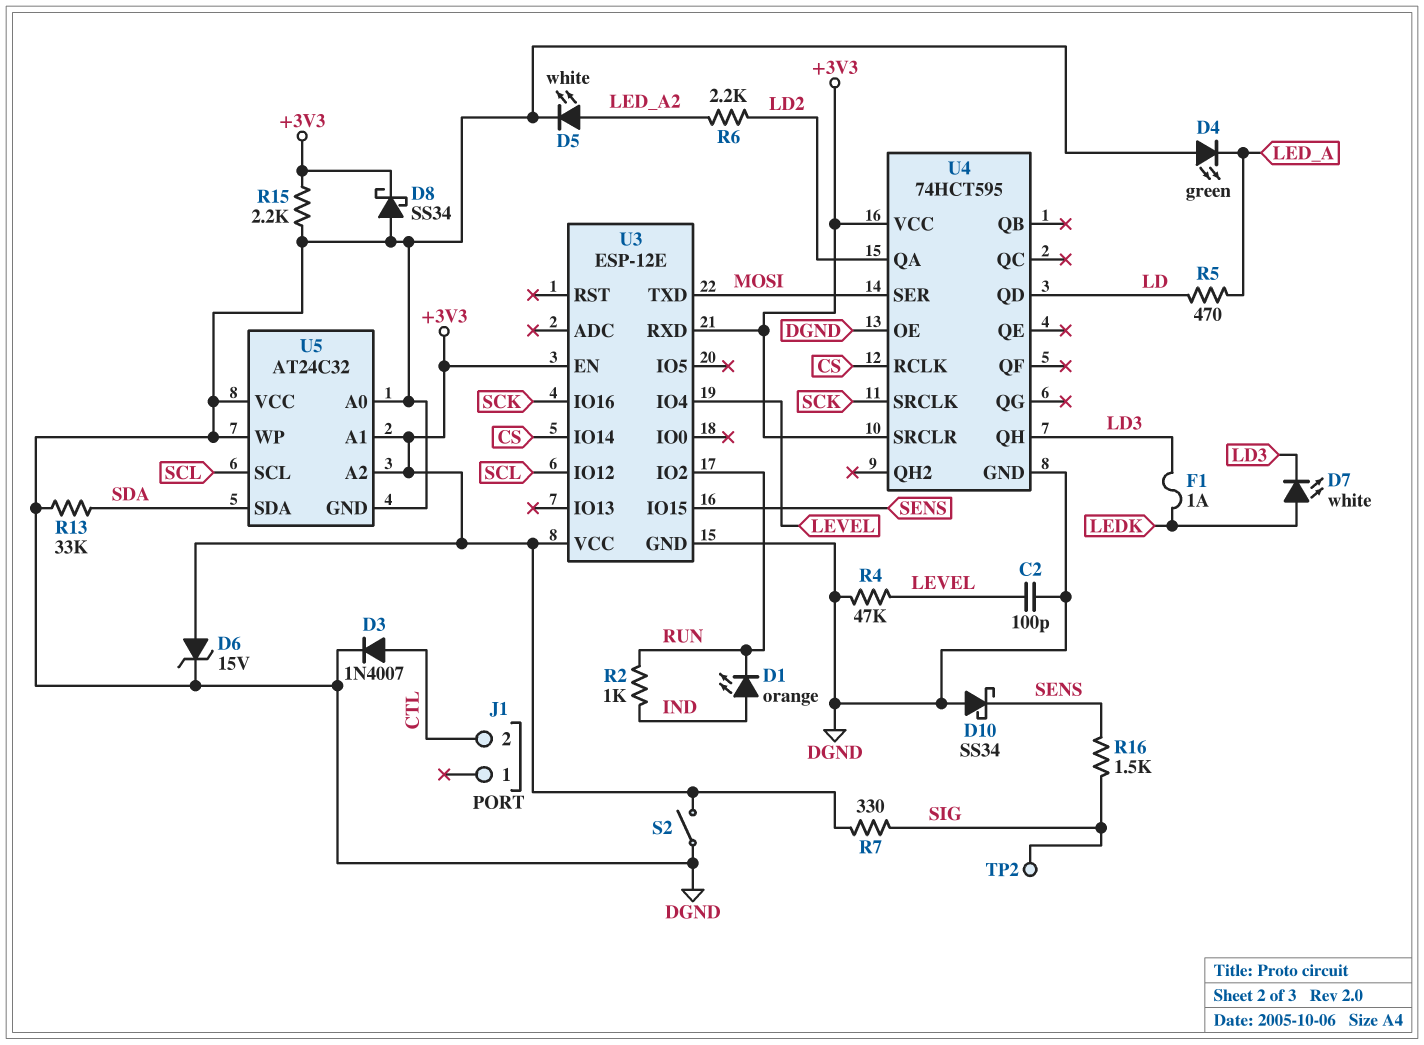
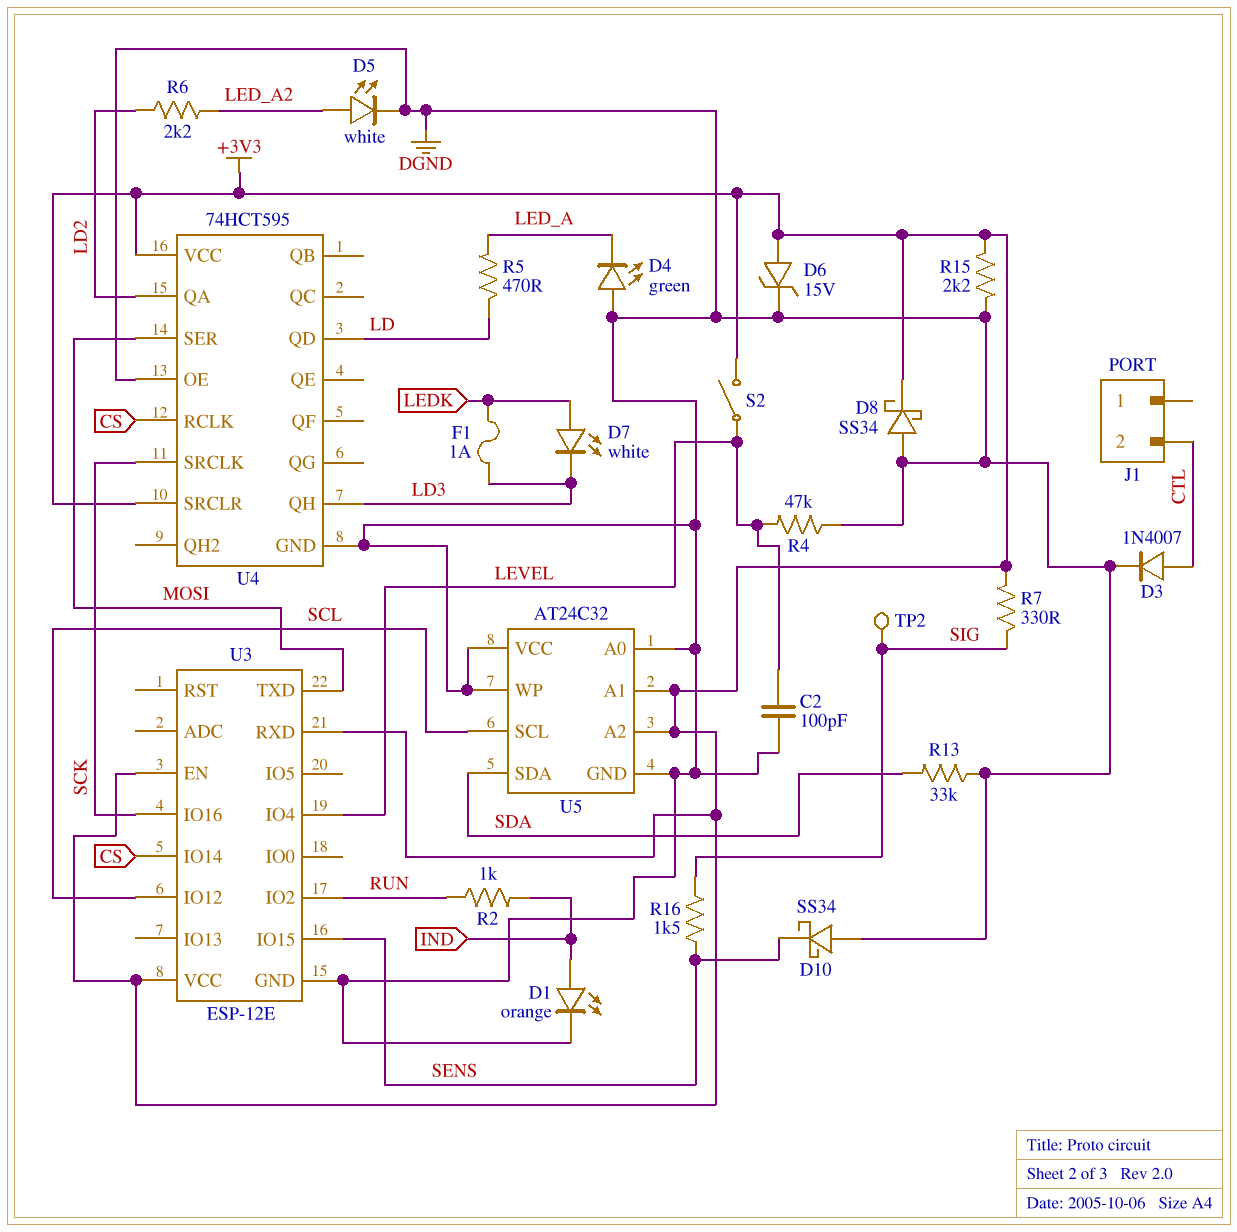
D1: LED orange (A IND, K RUN) -> LED orange (A IND, K DGND)
S2: switch (+3V3, DGND) -> switch (+3V3, LEVEL)

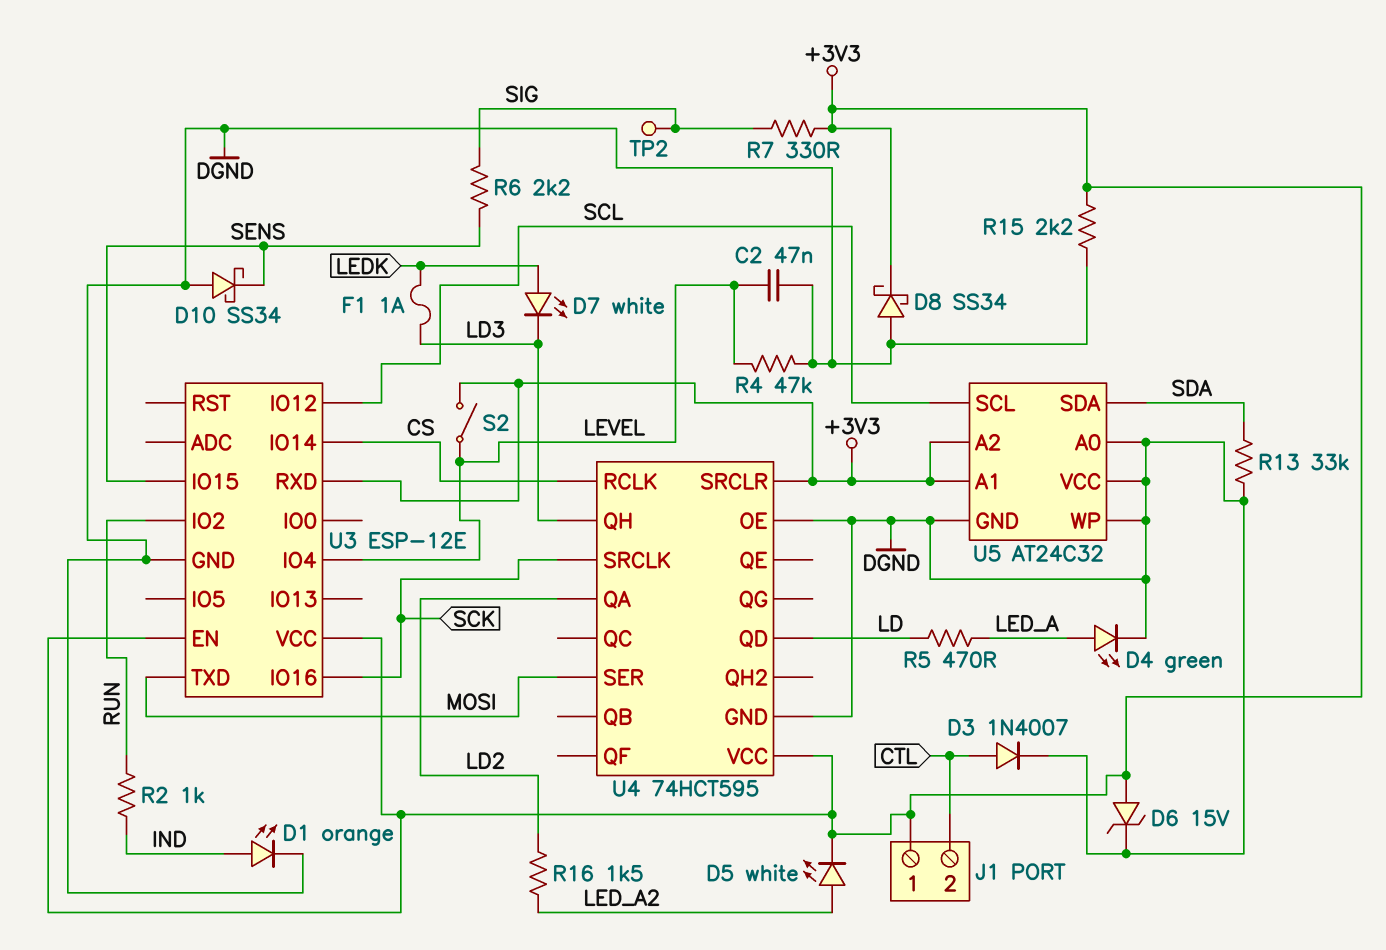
C2: 100pF (DGND, LEVEL) -> 47nF (DGND, LEVEL)
D4: LED green (A DGND, K LED_A) -> LED green (A LED_A, K DGND)
D5: LED white (A LED_A2, K DGND) -> LED white (A LED_A2, K +3V3)
J1 pin 1: none -> +3V3
R6: 2.2k (LD2, LED_A2) -> 2.2k (SENS, SIG)
R16: 1.5k (SENS, SIG) -> 1.5k (LD2, LED_A2)

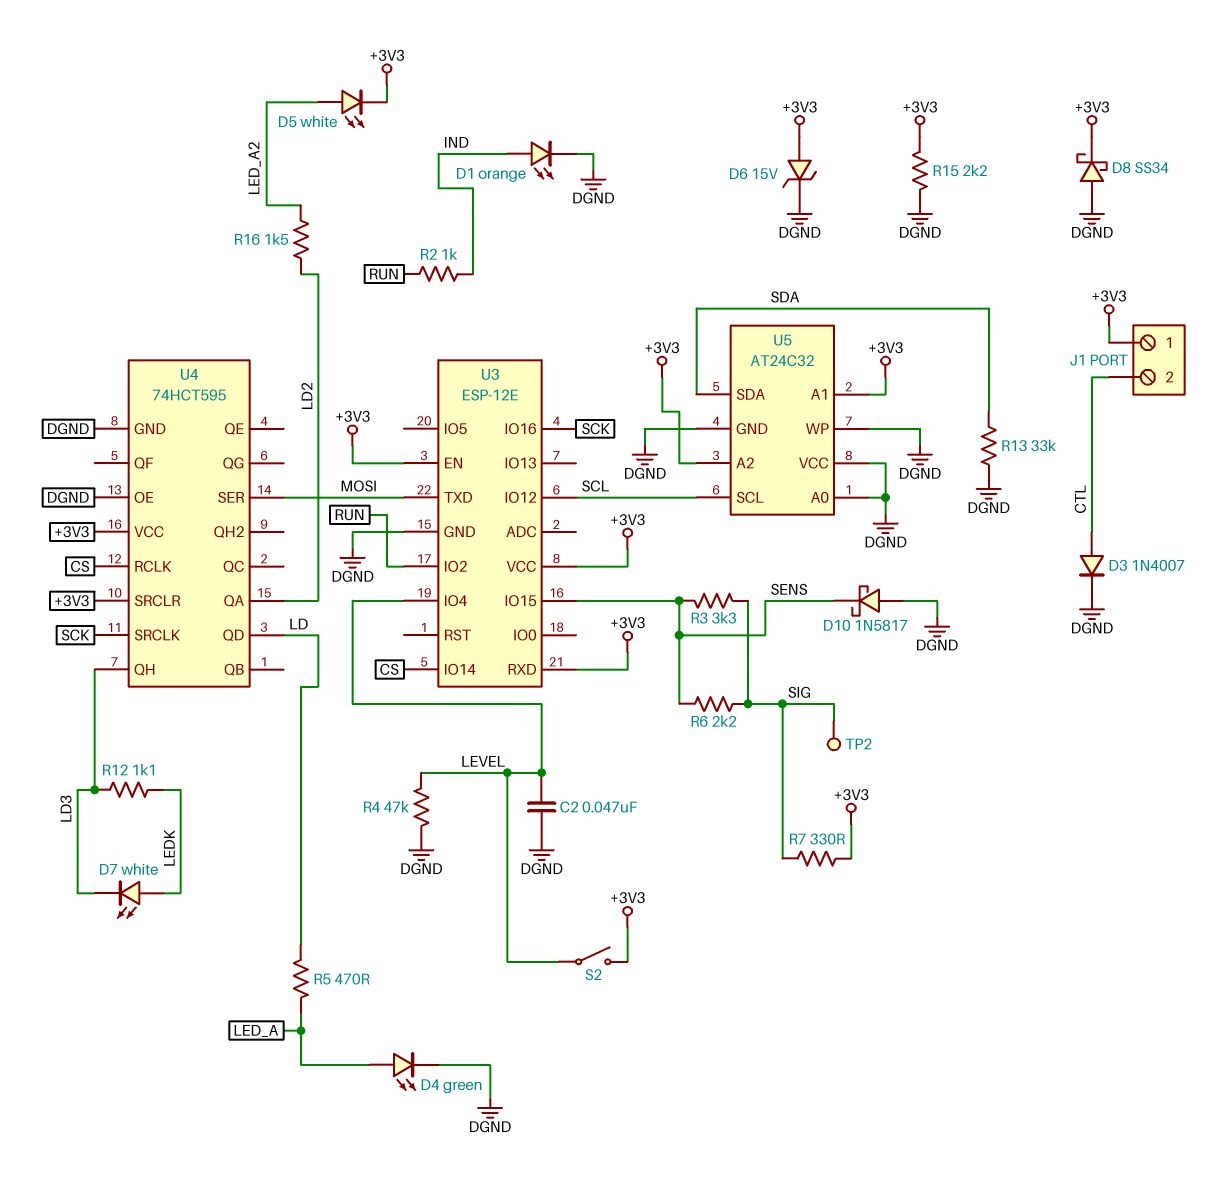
D10: schottky SS34 (A DGND, K SENS) -> schottky 1N5817 (A DGND, K SENS)
F1: 1A (LD3, LEDK) -> none
R3: none -> 3.3k (SENS, SIG)
R12: none -> 1.1k (LD3, LEDK)

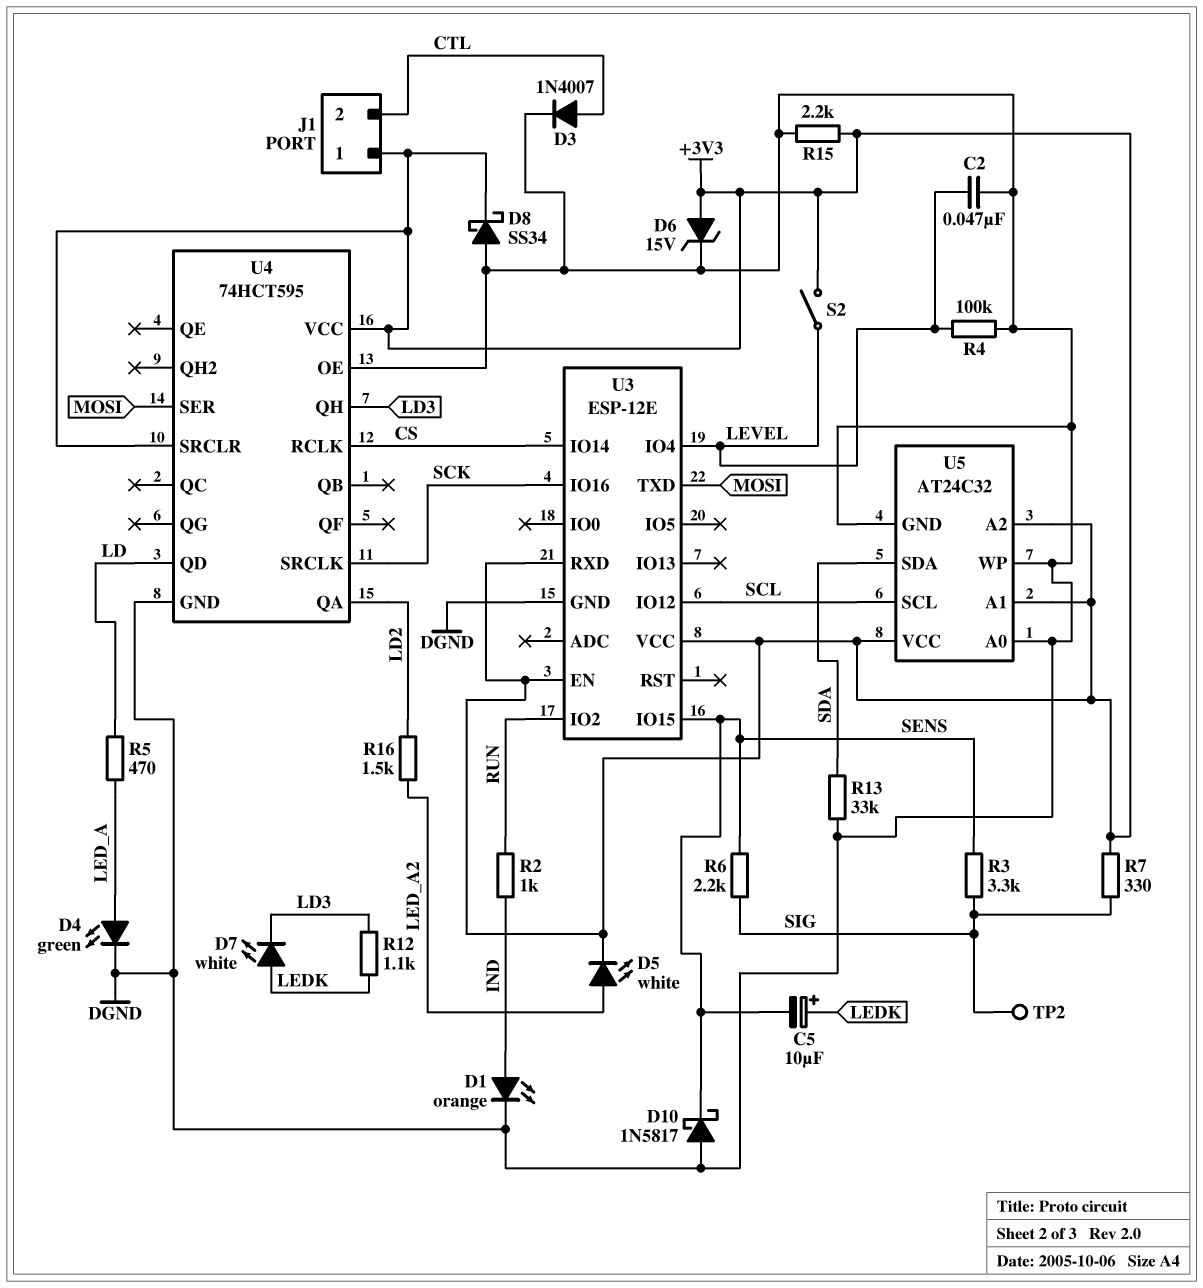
C5: none -> 10uF (plus LEDK, minus SENS)
R4: 47k (DGND, LEVEL) -> 100k (DGND, LEVEL)
U5 pin VCC: DGND -> +3V3

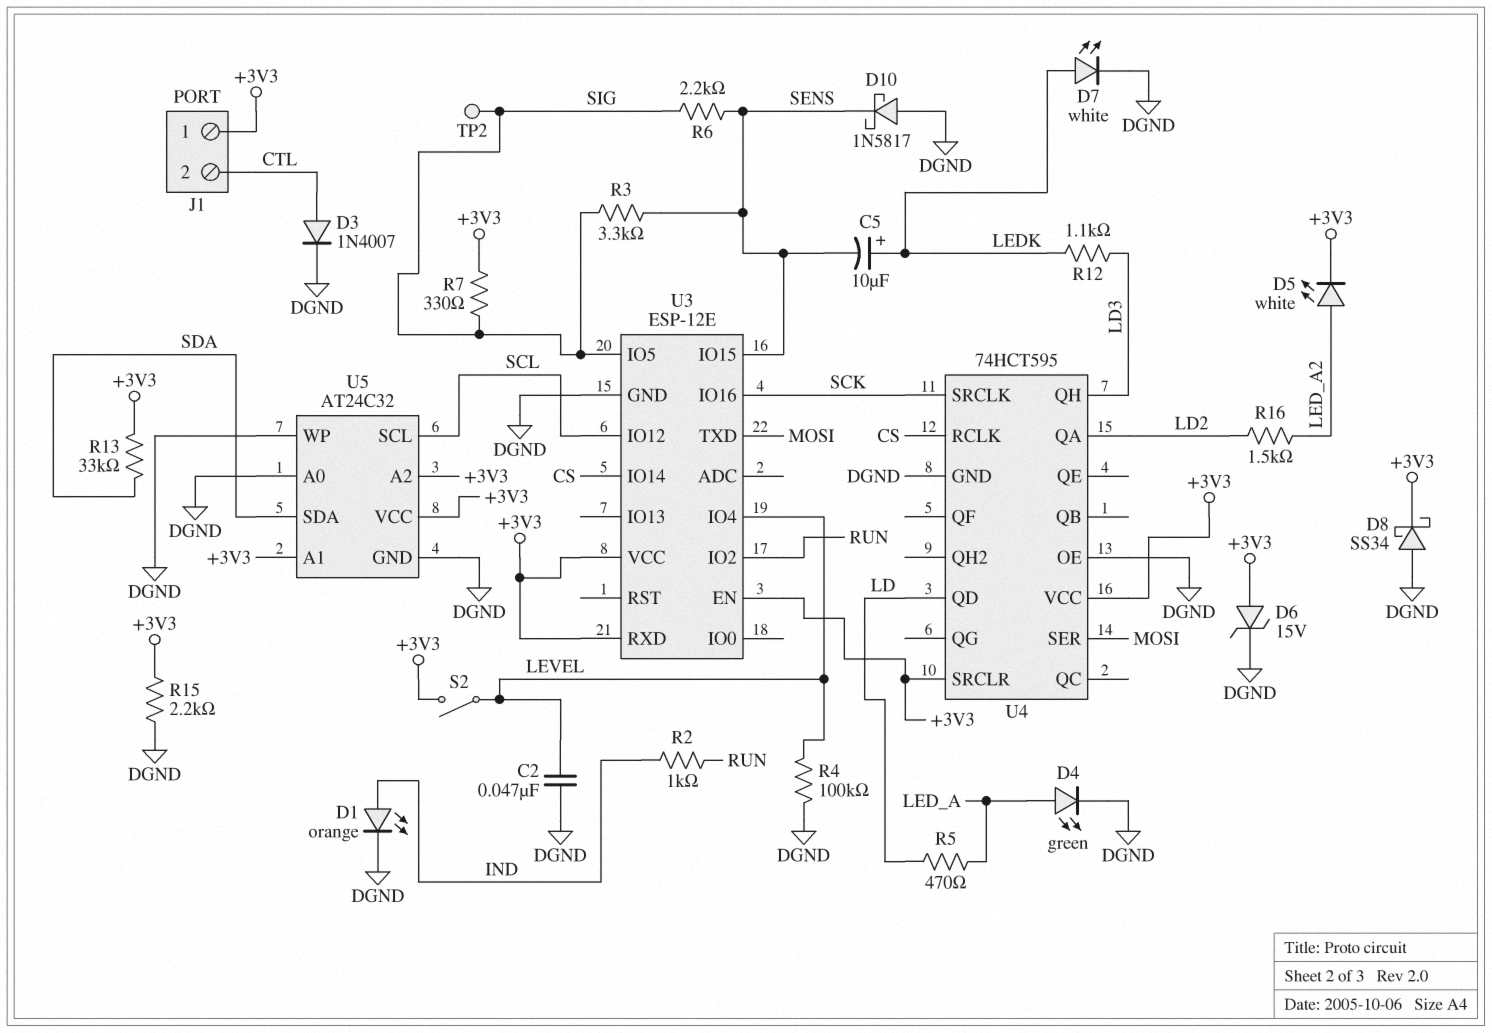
D7: LED white (A LEDK, K LD3) -> LED white (A LEDK, K DGND)
R13: 33k (DGND, SDA) -> 33k (+3V3, SDA)
U3 pin IO5: none -> SIG

